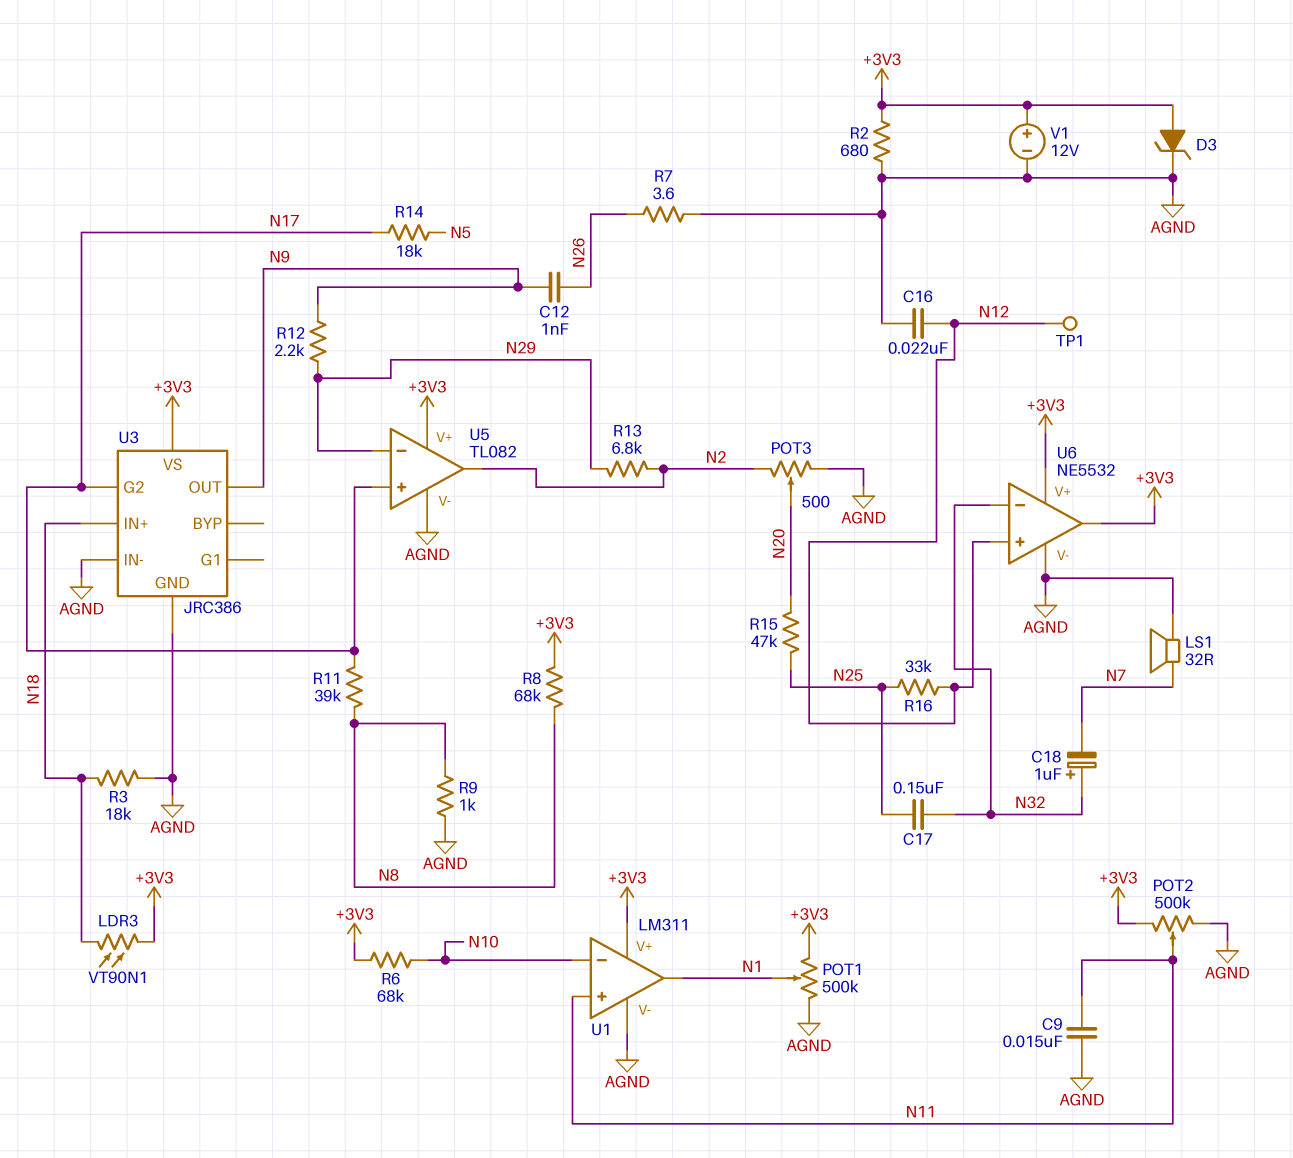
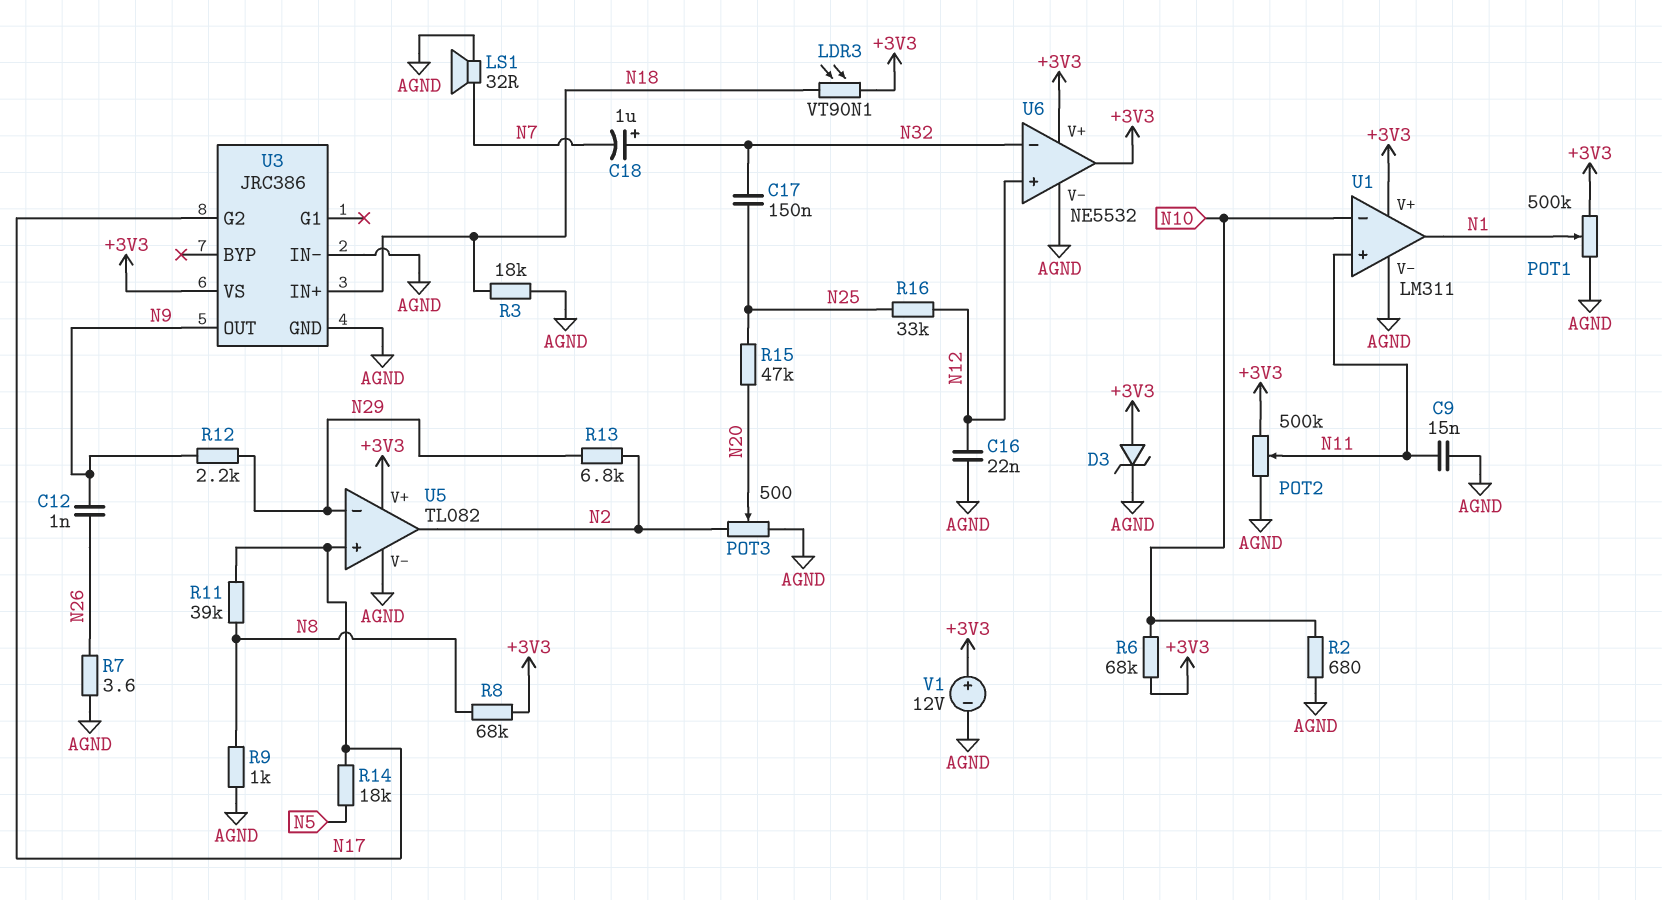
R2: 680 (+3V3, AGND) -> 680 (AGND, N10)
TP1: test point (N12) -> none

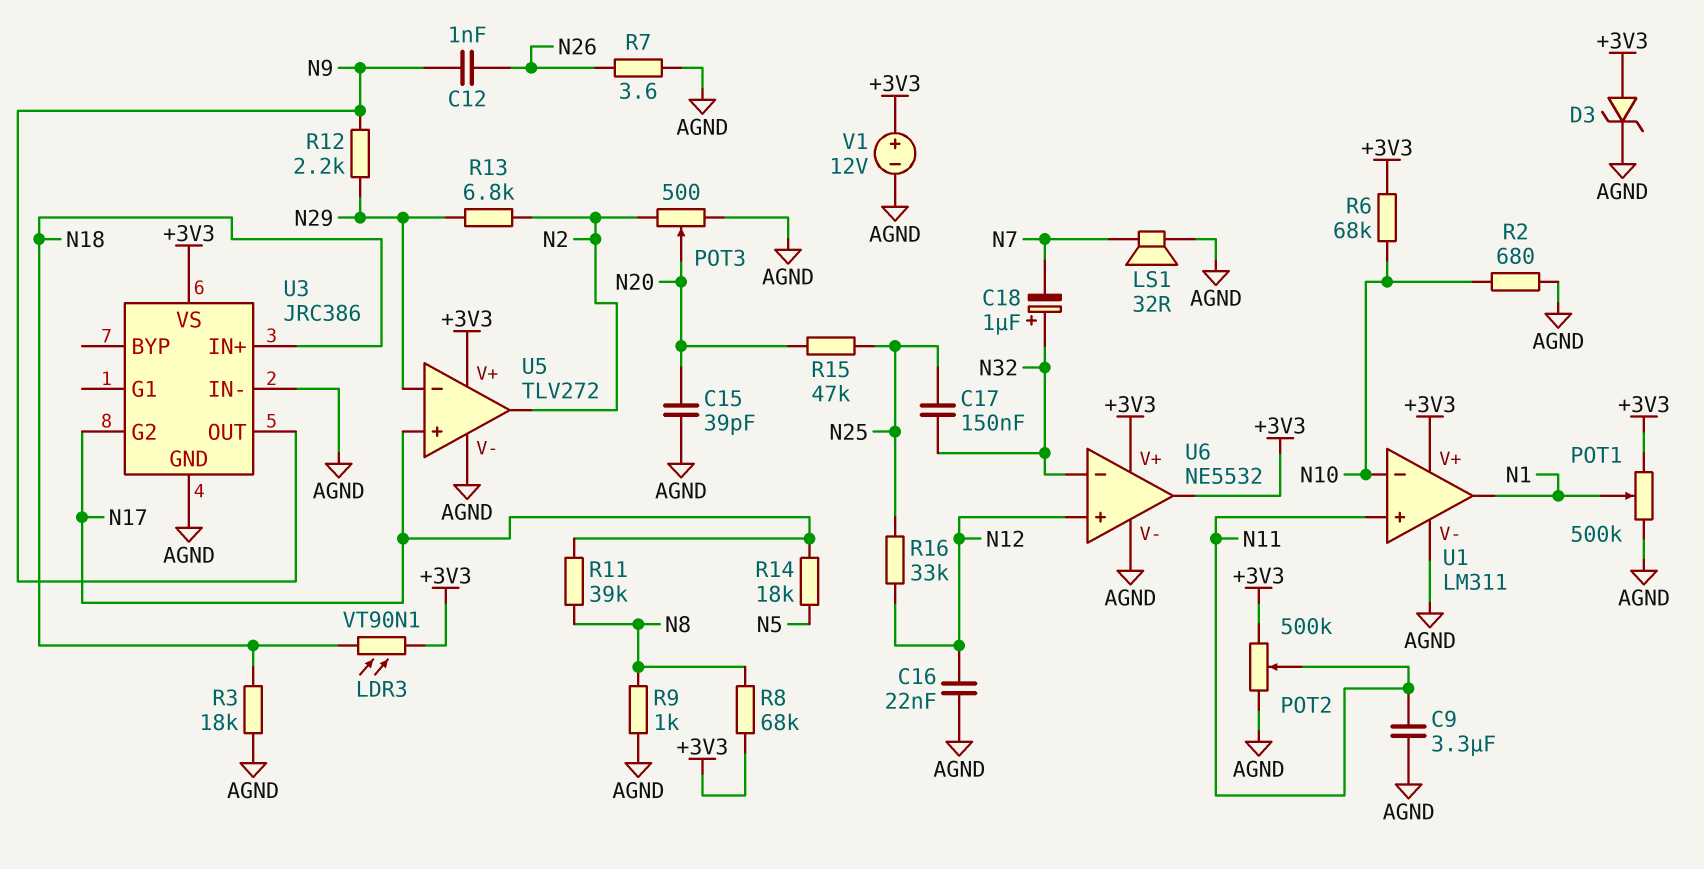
C9: 15nF (AGND, N11) -> 3.3uF (AGND, N11)
C15: none -> 39pF (AGND, N20)
U5: TL082 -> TLV272

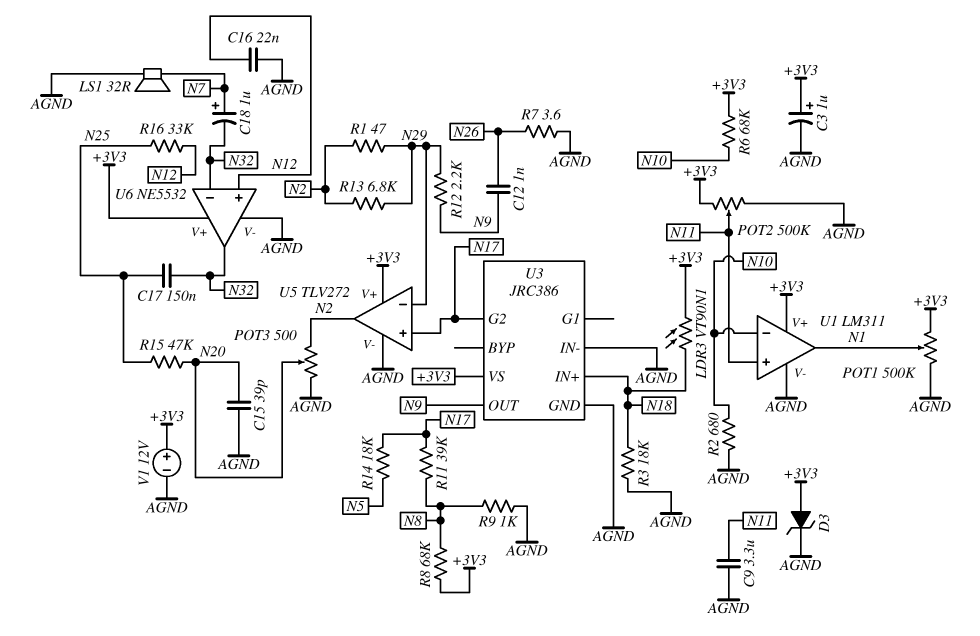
C3: none -> 1uF (plus +3V3, minus AGND)
C18: 1uF (plus N32, minus N7) -> 1uF (plus N7, minus N32)
R1: none -> 47 (N2, N29)
U6 pin out: +3V3 -> N32

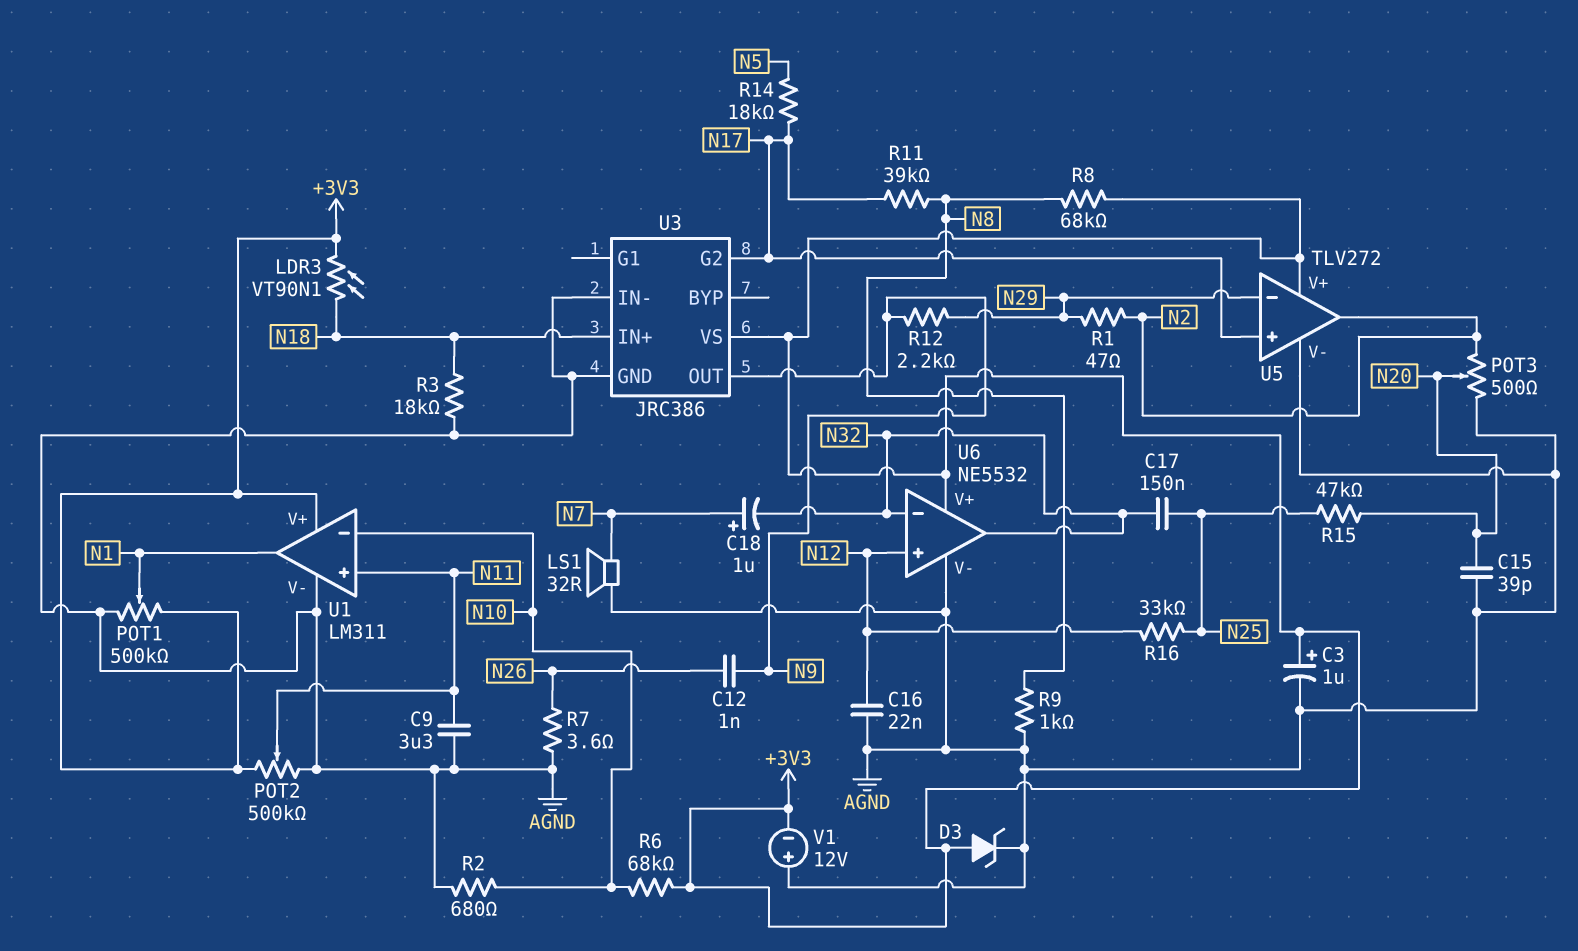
R13: 6.8k (N2, N29) -> none
V1: 12V (plus +3V3, minus AGND) -> 12V (plus AGND, minus +3V3)

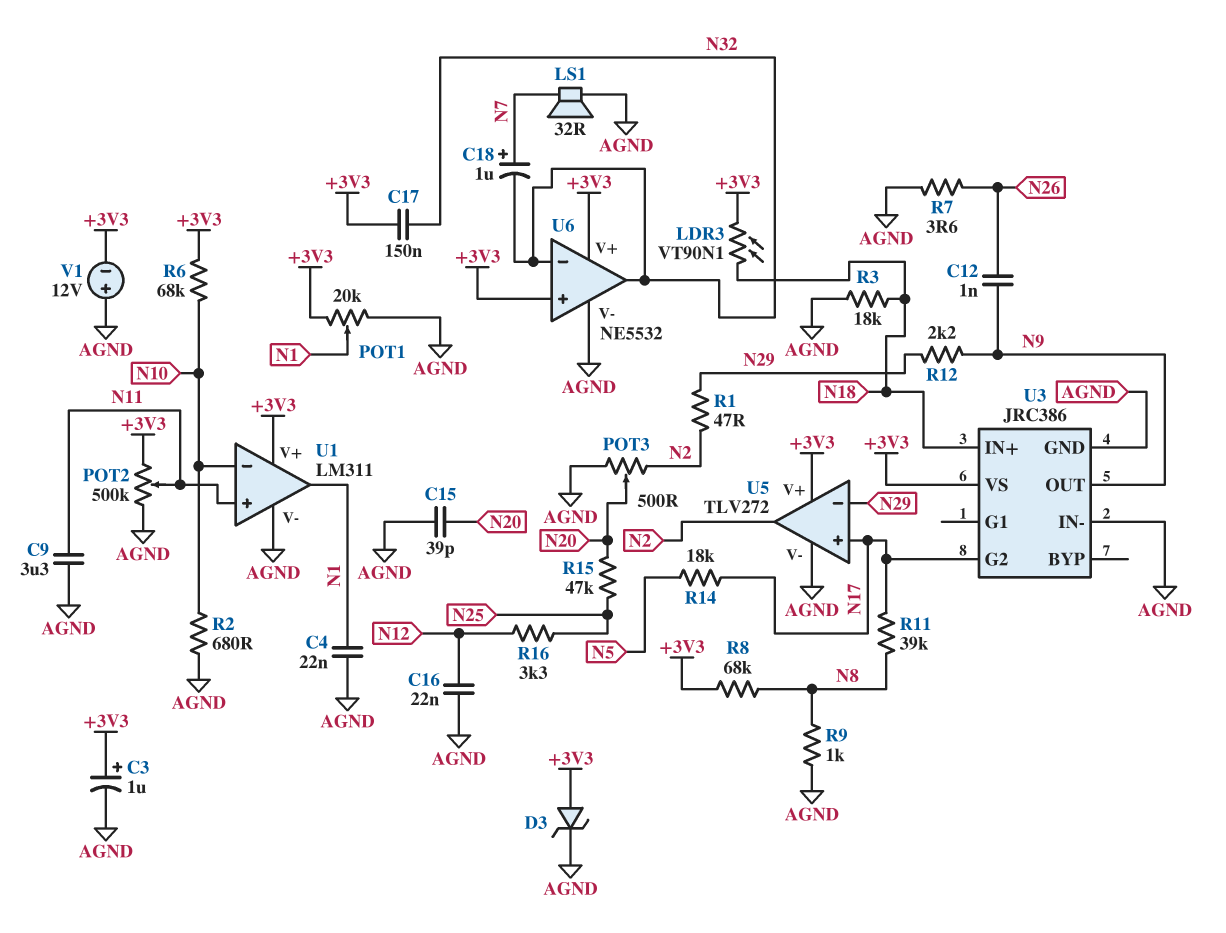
C4: none -> 22nF (AGND, N1)
C17: 150nF (N25, N32) -> 150nF (+3V3, N32)
POT1: 500k (+3V3, AGND, wiper N1) -> 20k (+3V3, AGND, wiper N1)
R16: 33k (N12, N25) -> 3.3k (N12, N25)
U6 pin in+: N12 -> +3V3

